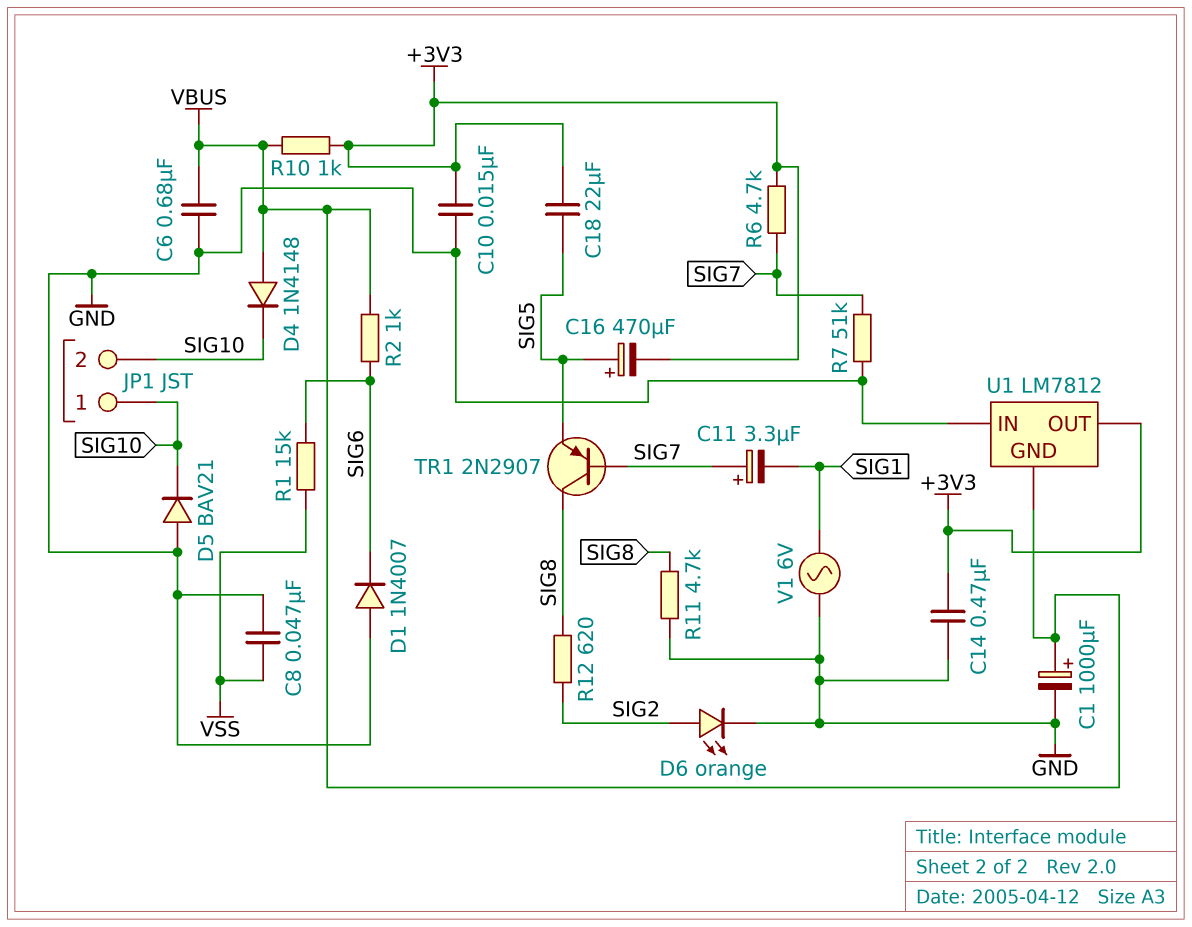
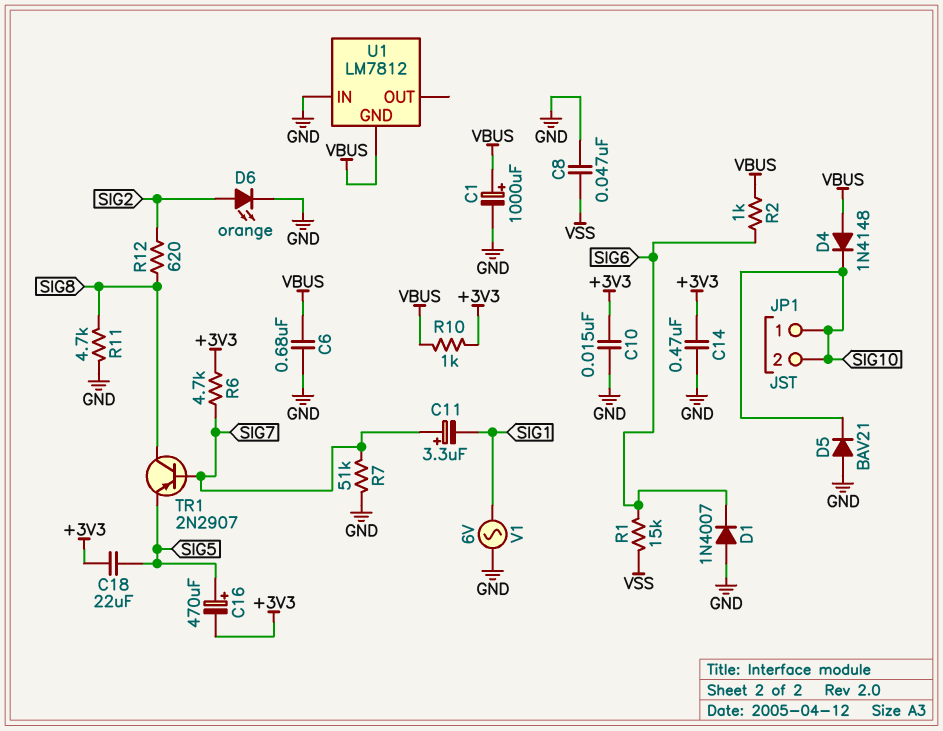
U1 pin OUT: +3V3 -> none

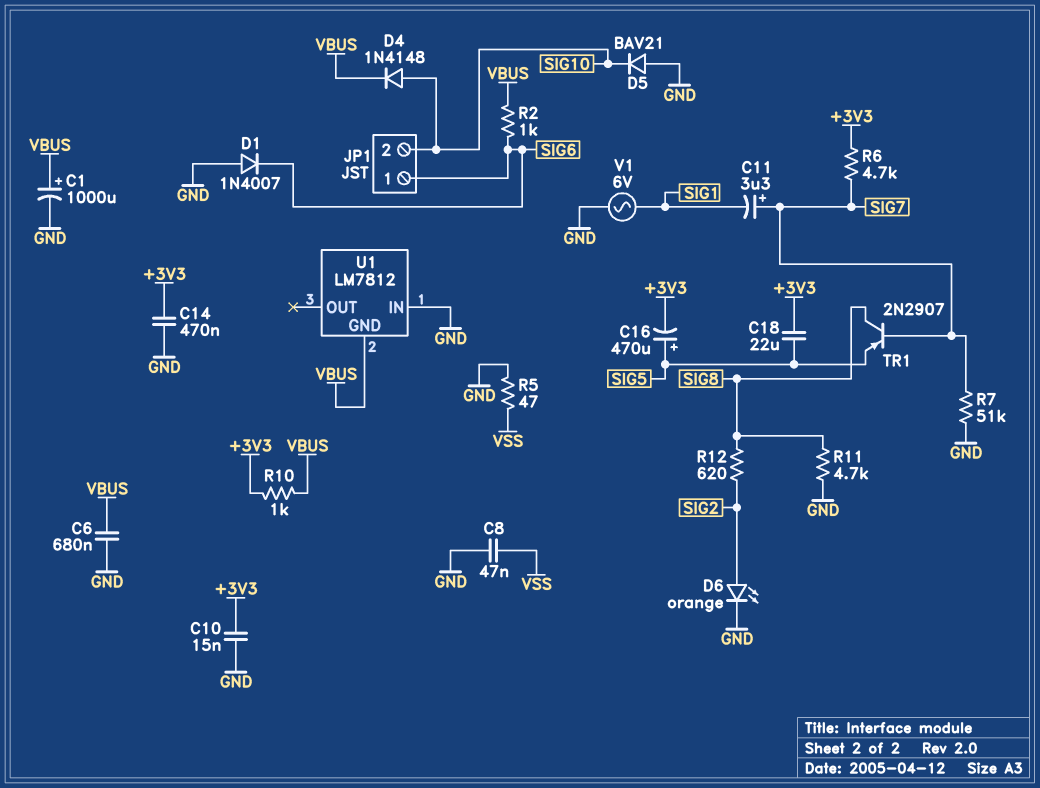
D4: diode 1N4148 (A VBUS, K SIG10) -> diode 1N4148 (A SIG10, K VBUS)
JP1 pin 1: SIG10 -> SIG6
R1: 15k (SIG6, VSS) -> none
R5: none -> 47 (GND, VSS)

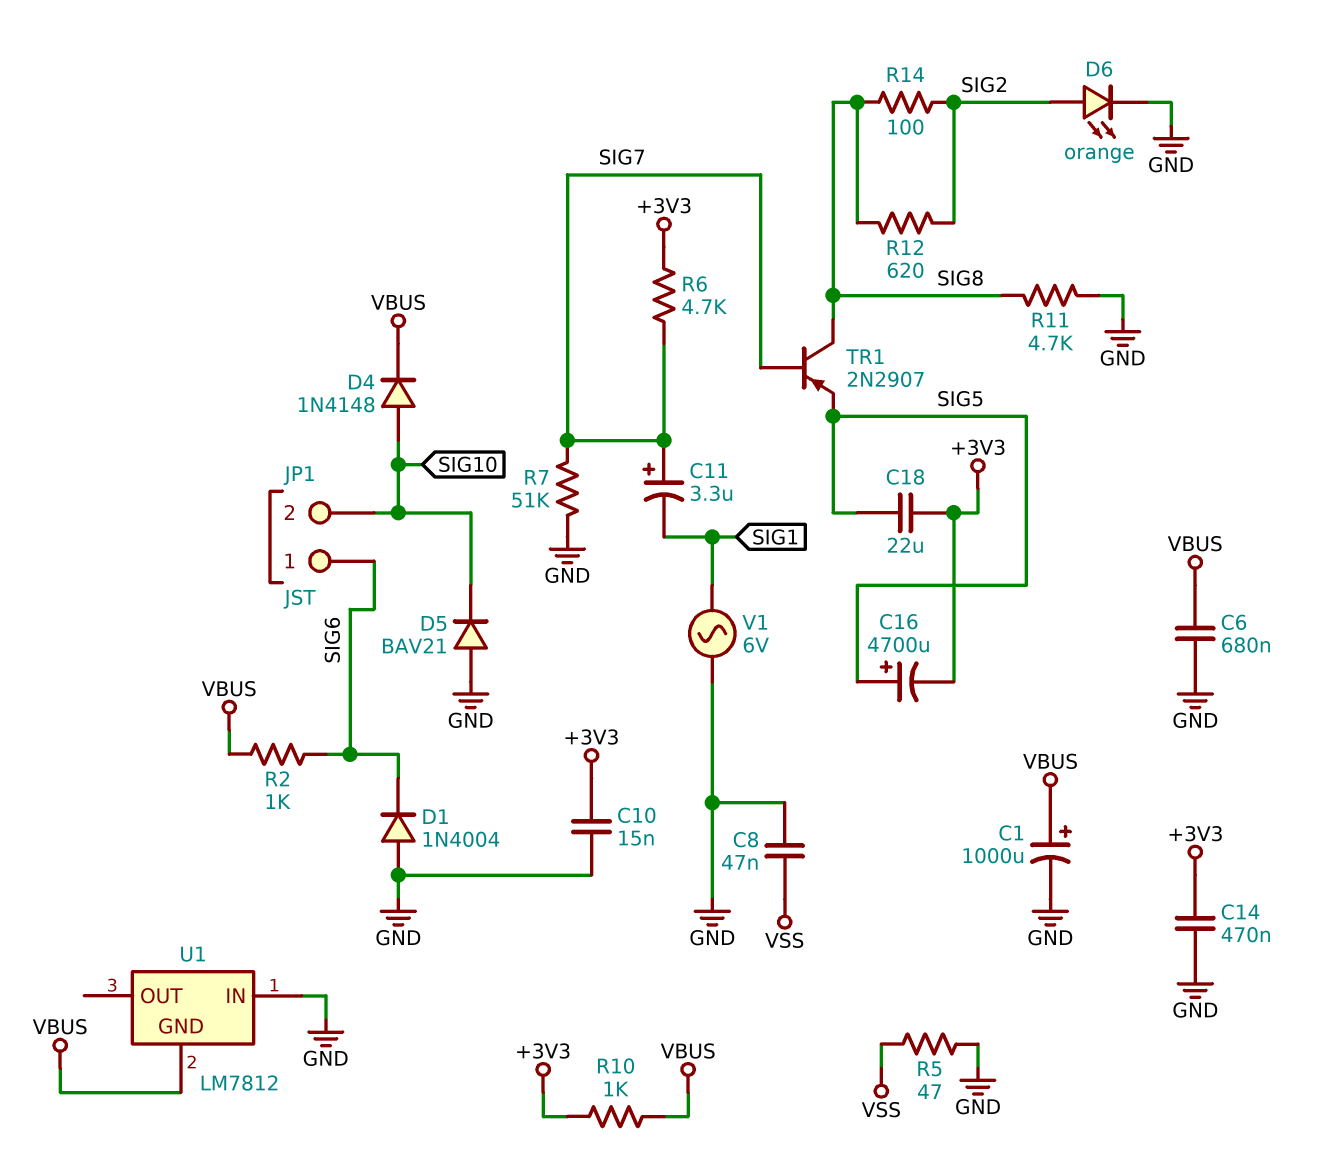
C16: 470uF (plus SIG5, minus +3V3) -> 4700uF (plus SIG5, minus +3V3)
D1: diode 1N4007 (A GND, K SIG6) -> diode 1N4004 (A GND, K SIG6)
R14: none -> 100 (SIG2, SIG8)

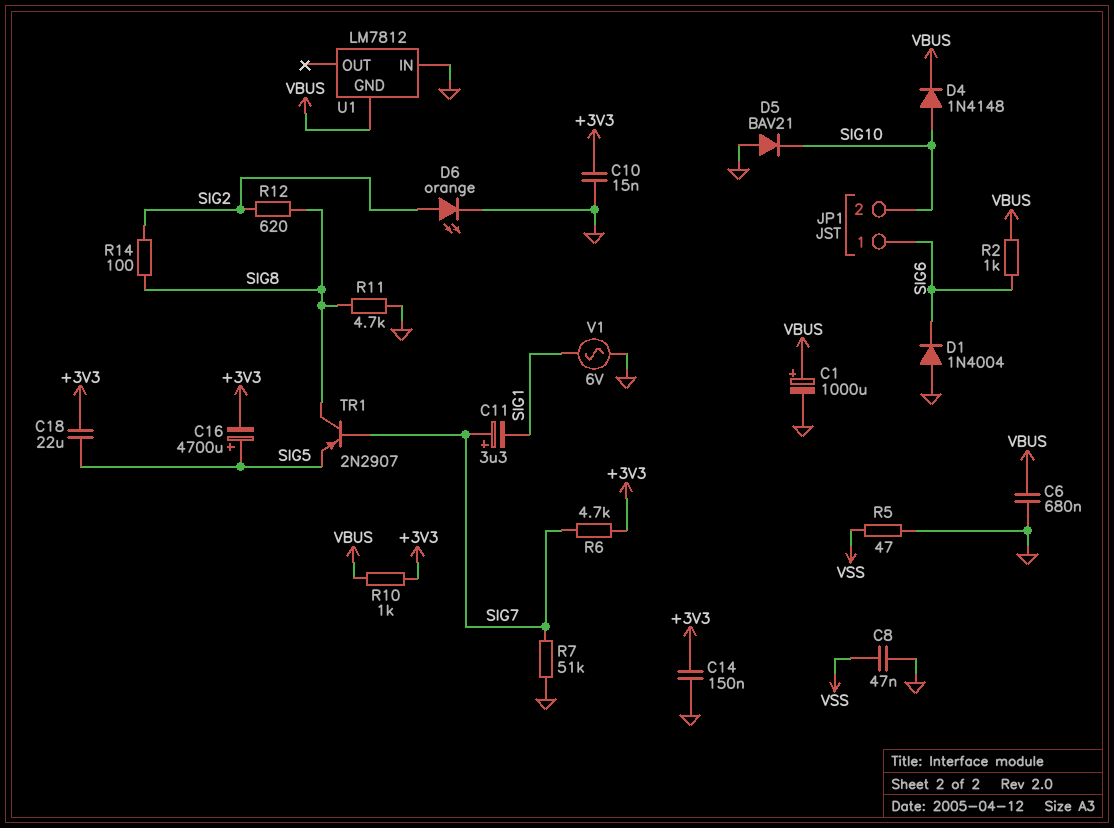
C14: 470nF (+3V3, GND) -> 150nF (+3V3, GND)

